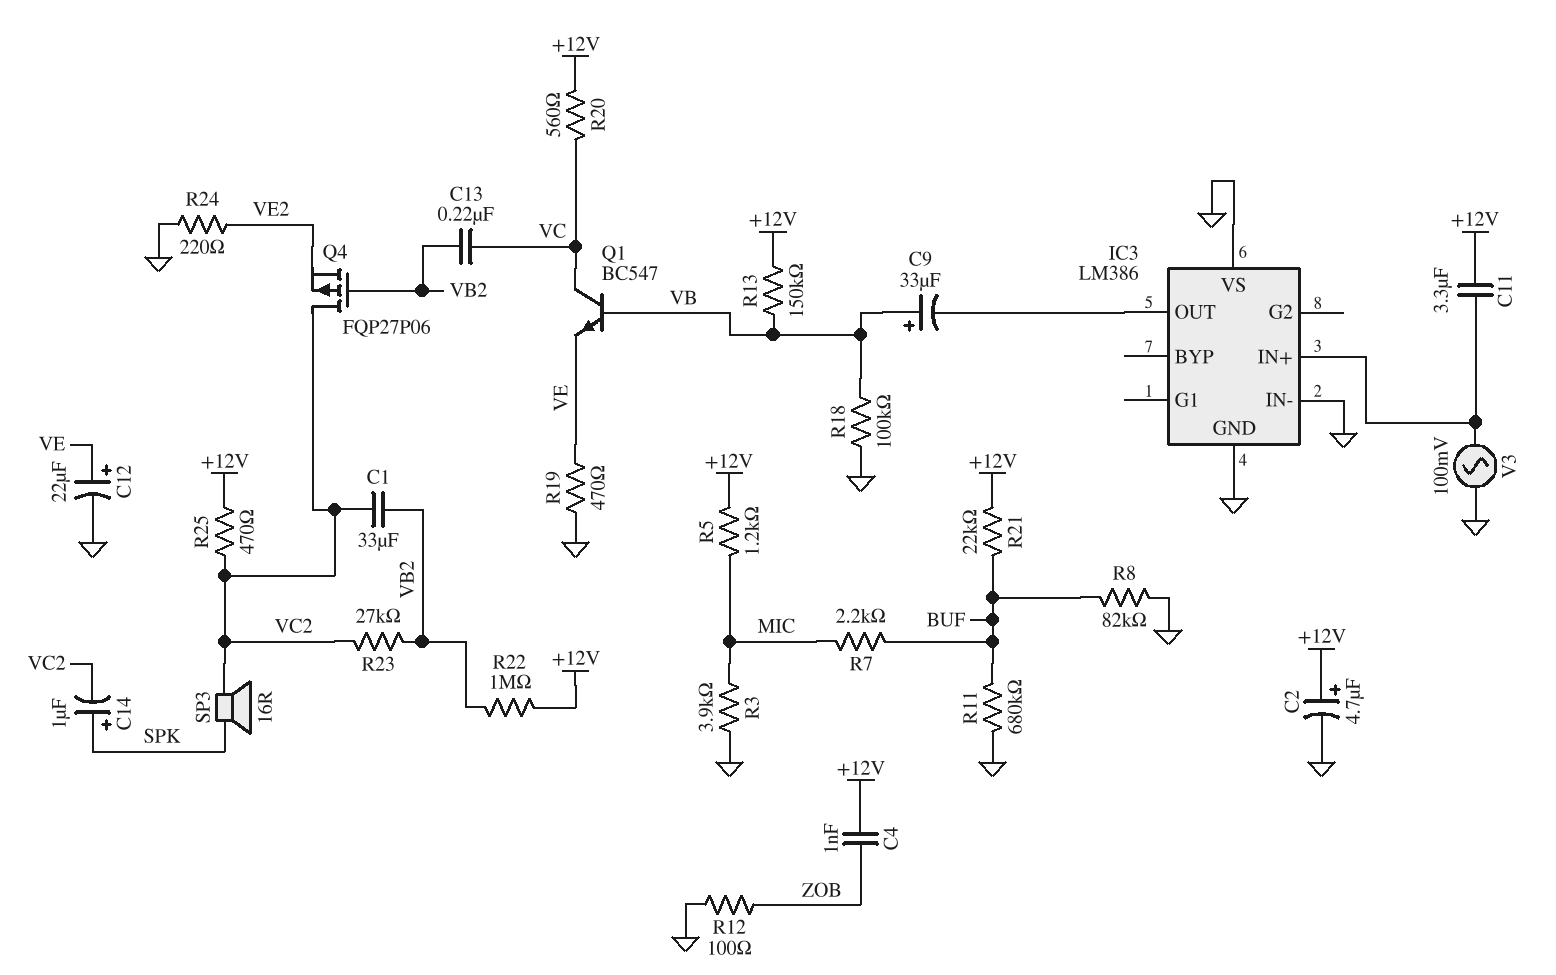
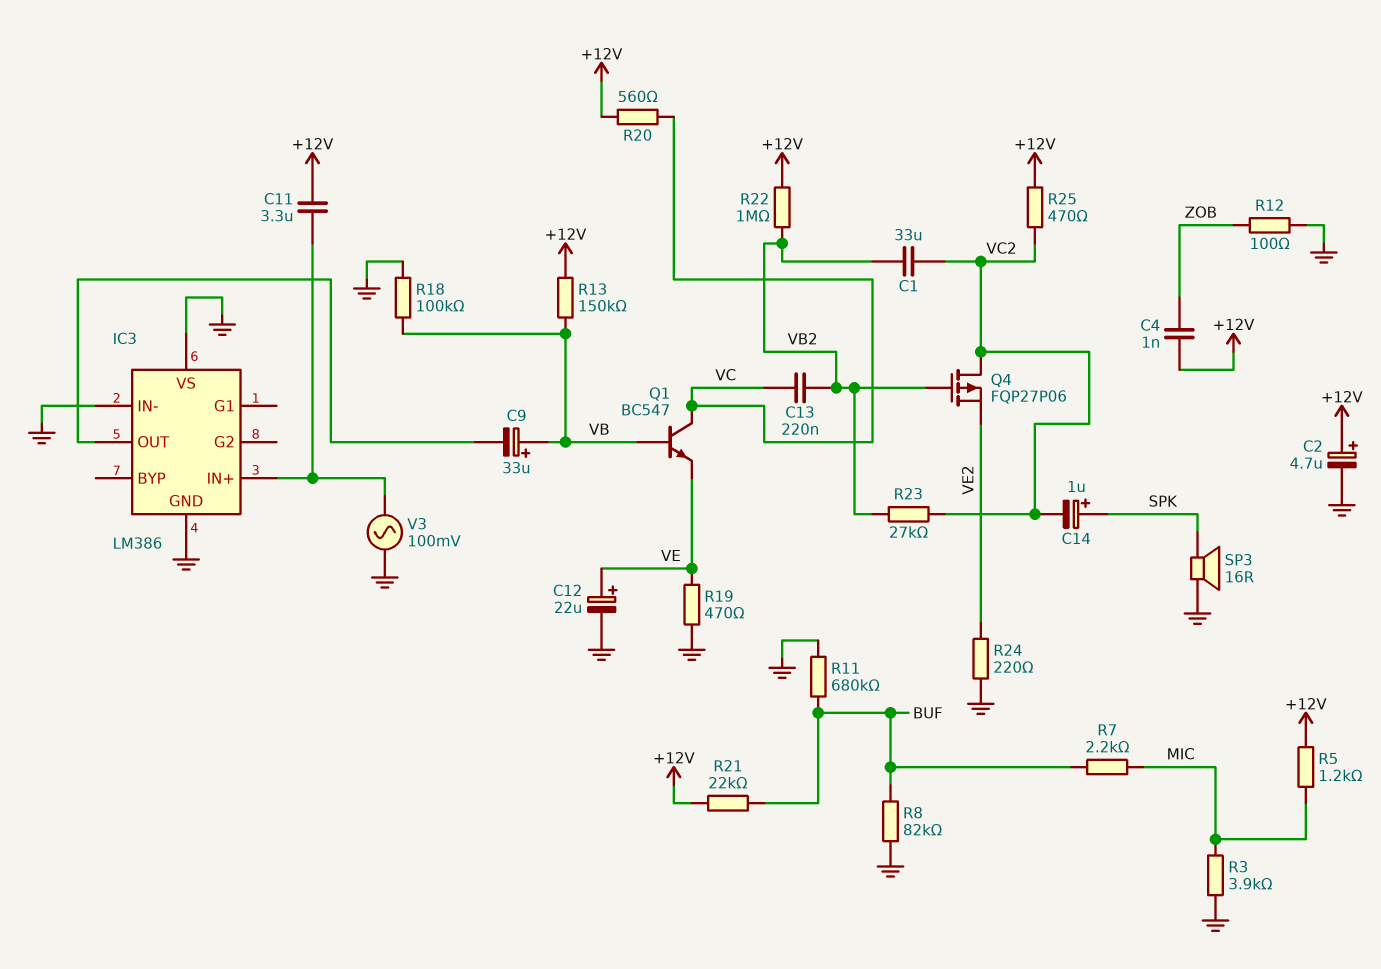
SP3: speaker 16R (SPK, VC2) -> speaker 16R (GND, SPK)

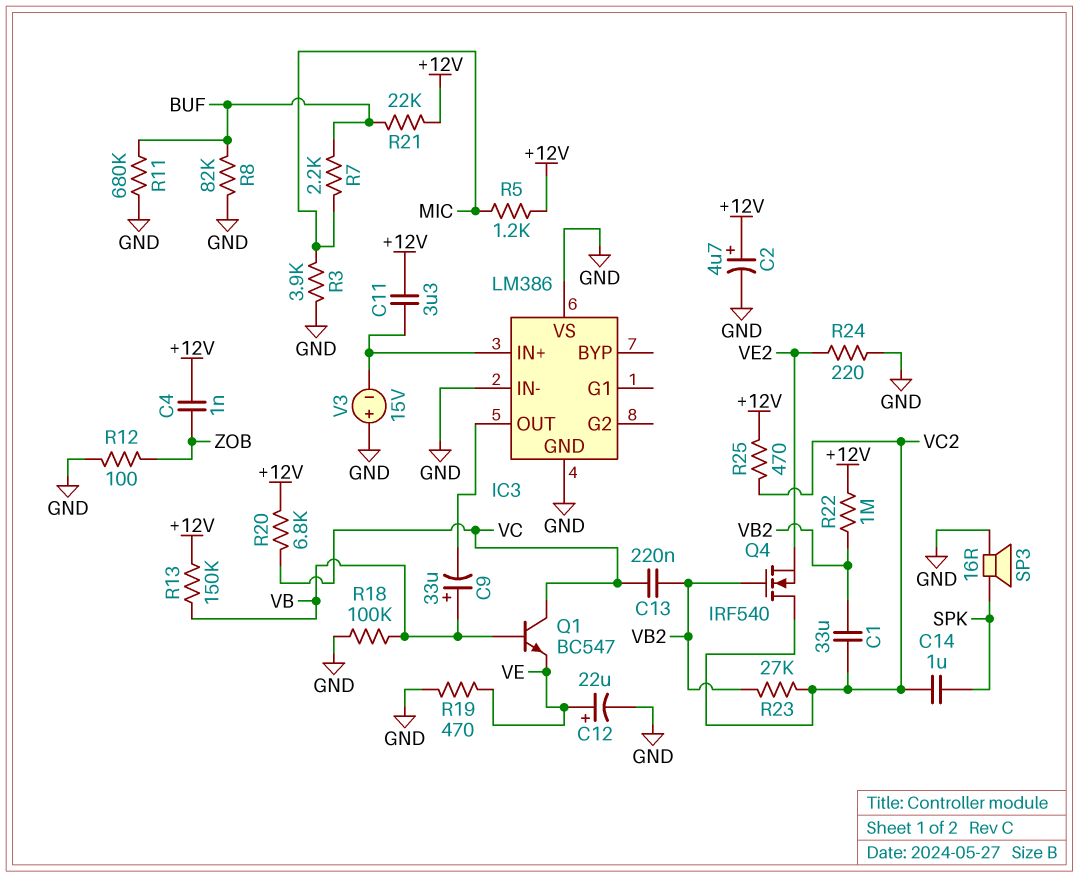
C14: 1uF (plus SPK, minus VC2) -> 1uF (SPK, VC2)
Q4: PMOS FQP27P06 (G VB2, D VC2, S VE2) -> NMOS IRF540 (G VB2, D VC2, S VE2)
R20: 560 (+12V, VC) -> 6.8k (+12V, VC)
V3: AC 100mV (GND, IC3/IN+) -> 15V (plus GND, minus IC3/IN+)

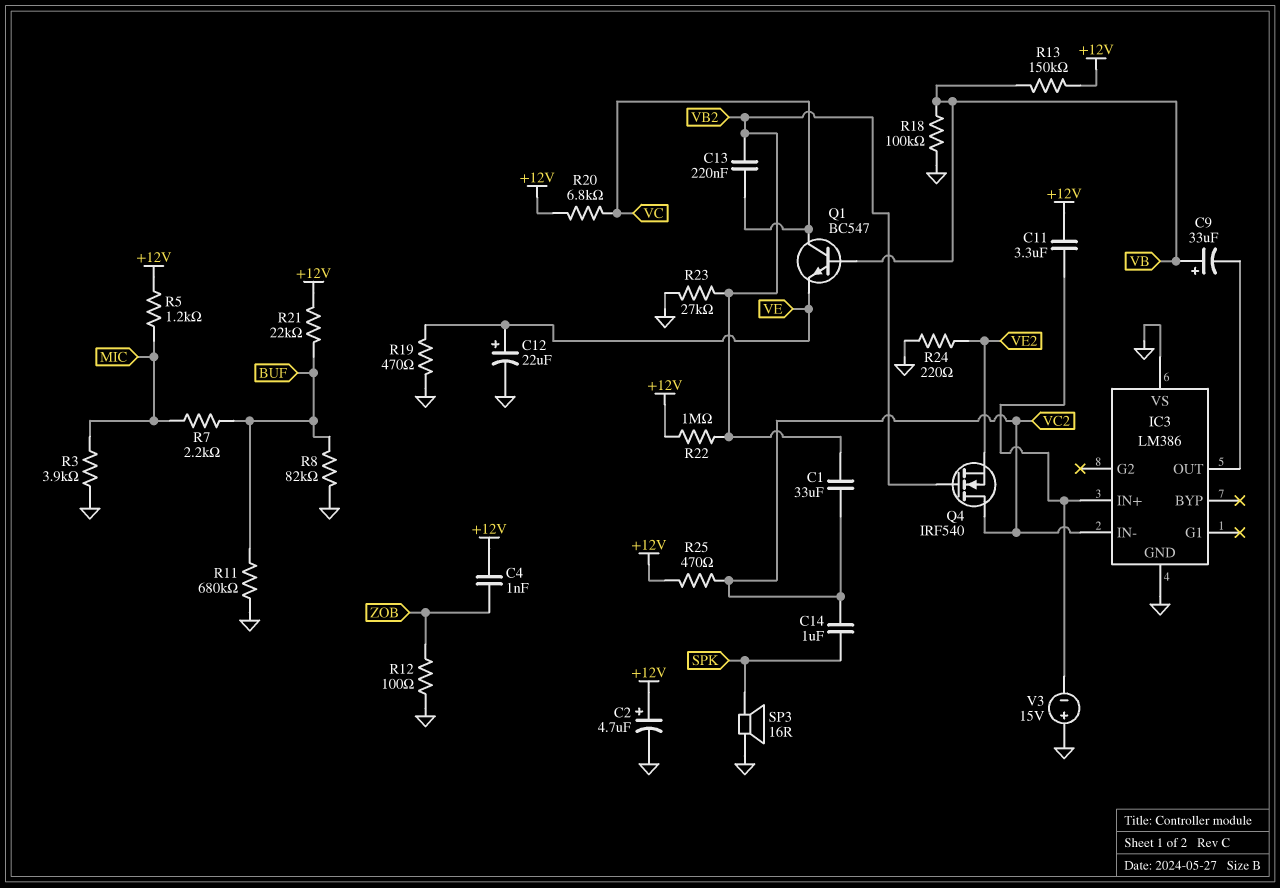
IC3 pin IN-: GND -> VC2
R23: 27k (VB2, VC2) -> 27k (GND, VB2)

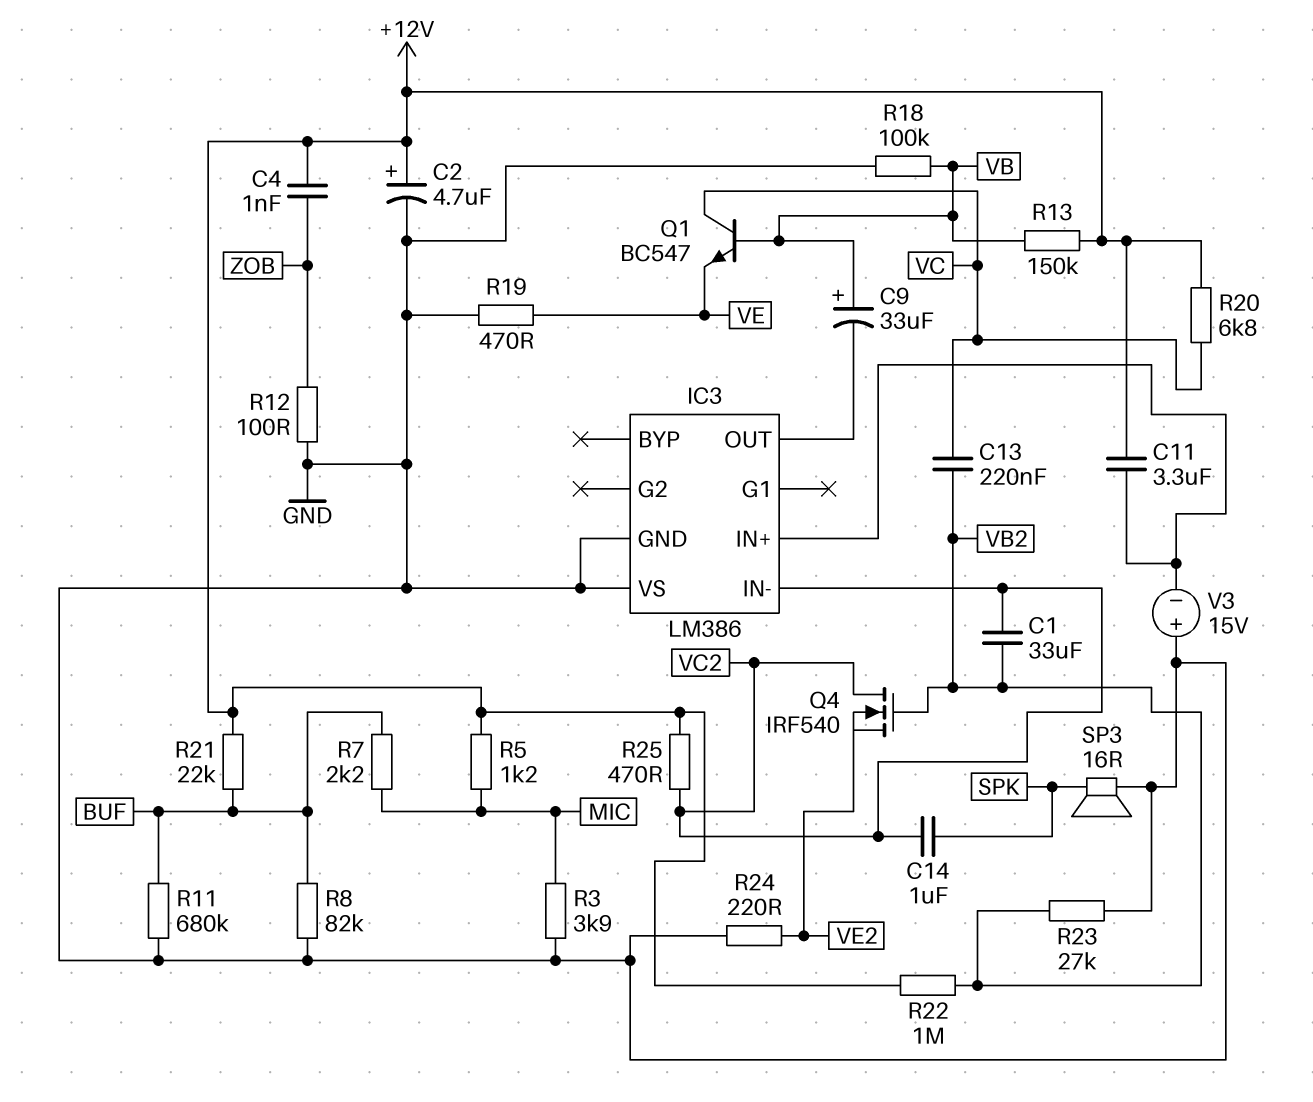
C12: 22uF (plus VE, minus GND) -> none

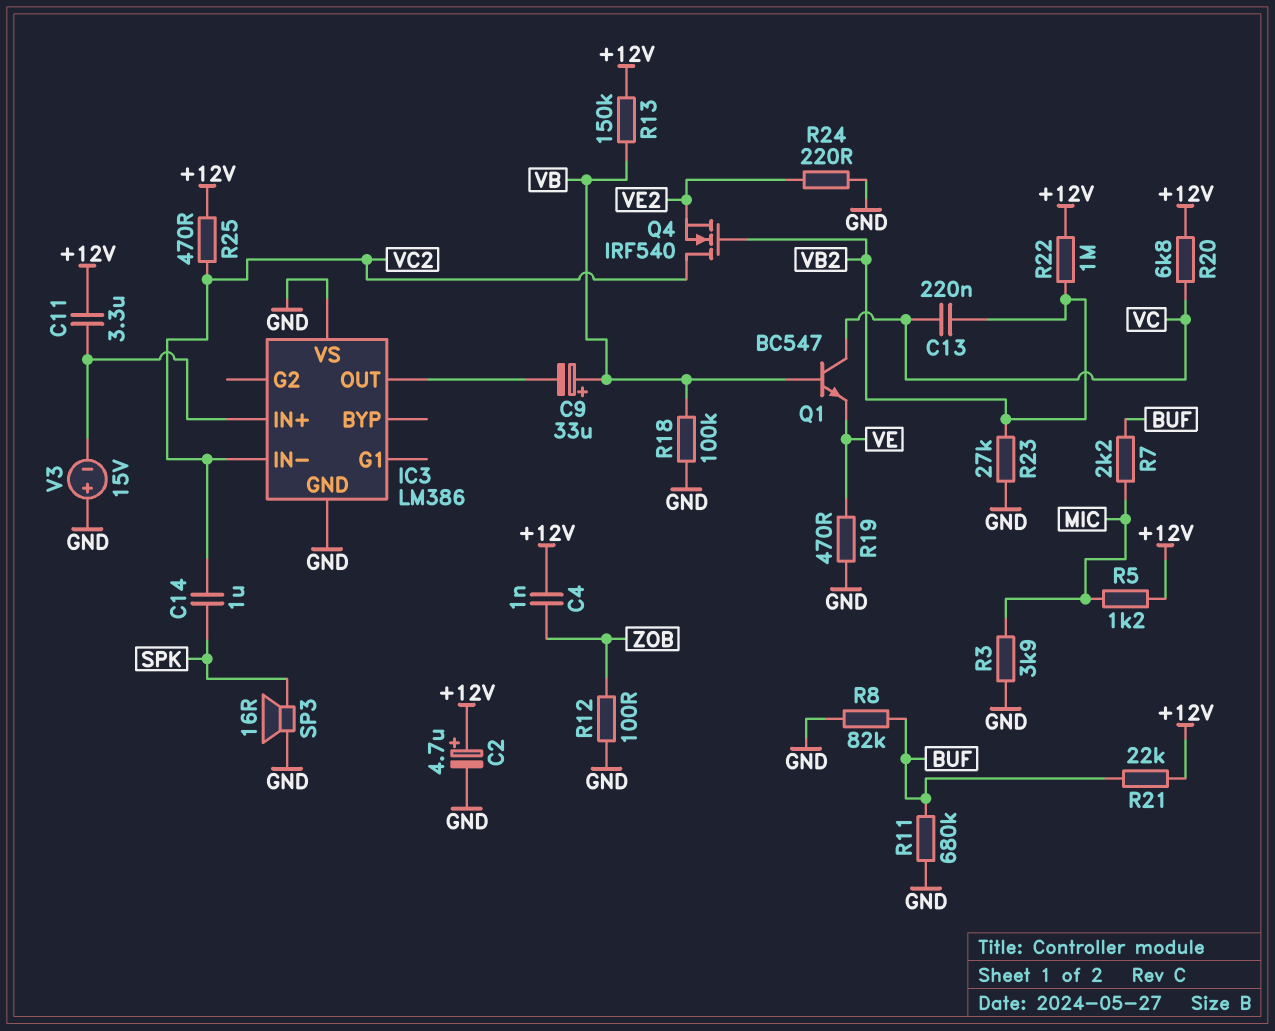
C1: 33uF (VB2, VC2) -> none

